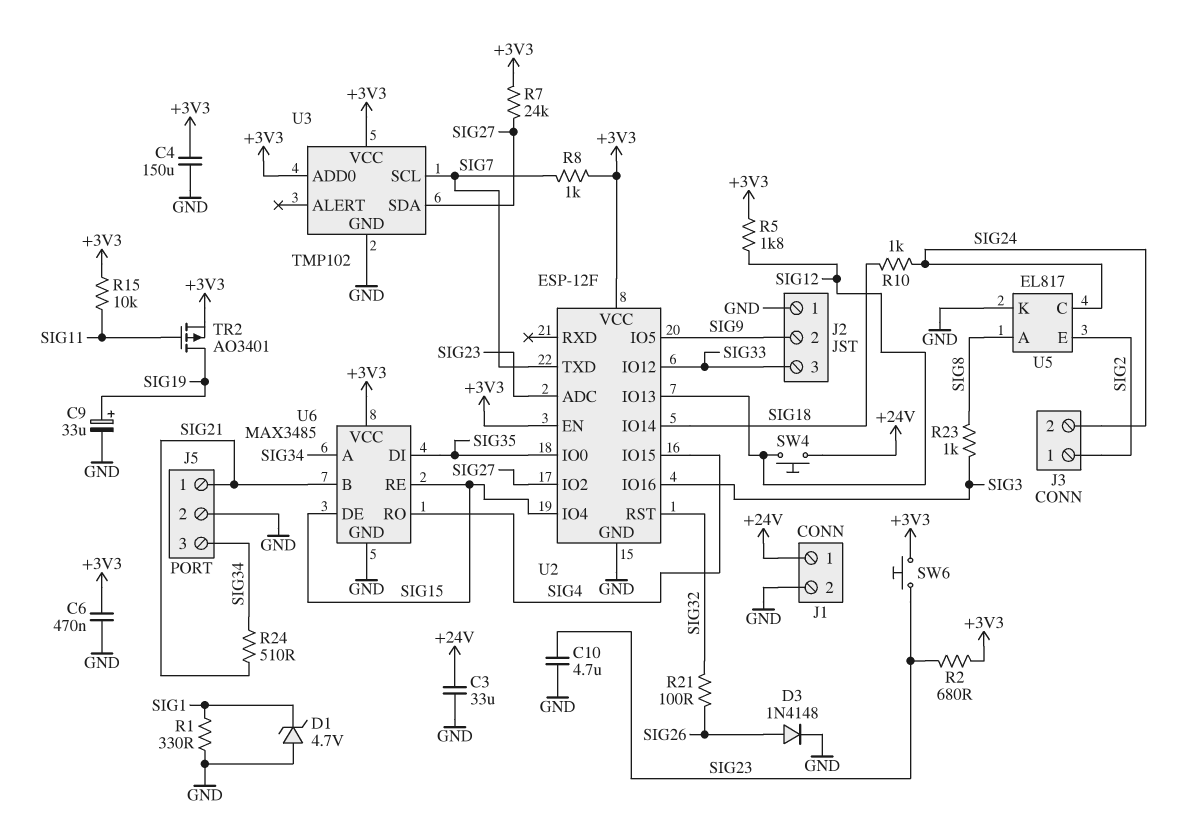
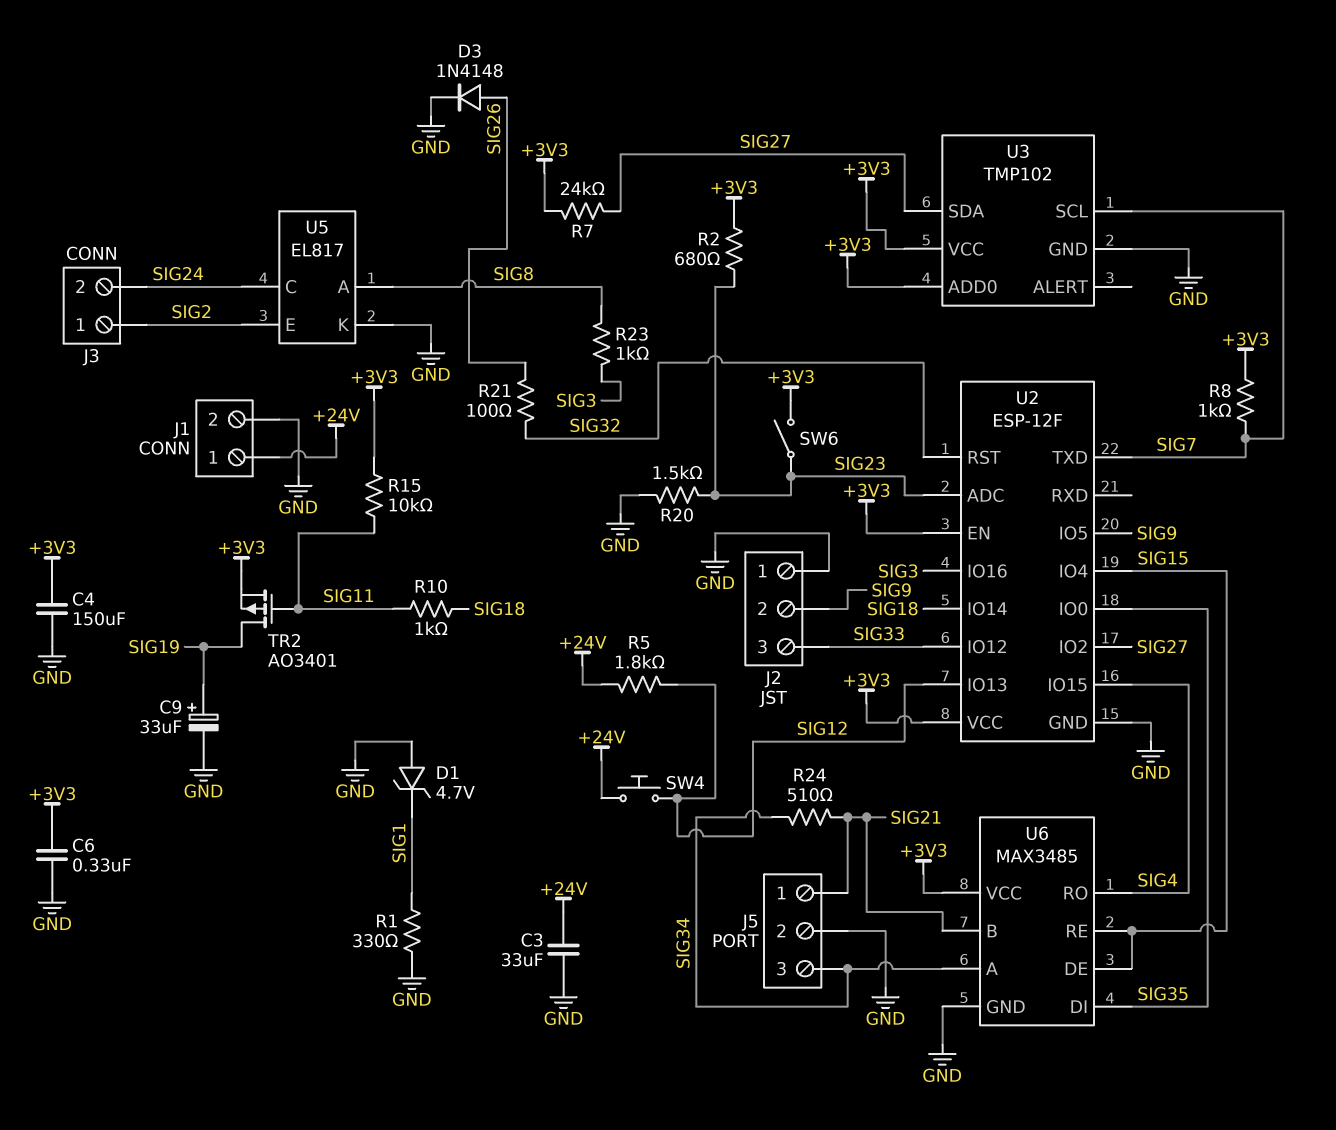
C6: 470nF (+3V3, GND) -> 330nF (+3V3, GND)
C10: 4.7uF (GND, SIG23) -> none
R5: 1.8k (+3V3, SIG12) -> 1.8k (+24V, SIG12)
R10: 1k (SIG18, SIG24) -> 1k (SIG11, SIG18)
R20: none -> 1.5k (GND, SIG23)
SW6: button (+3V3, SIG23) -> switch (+3V3, SIG23)

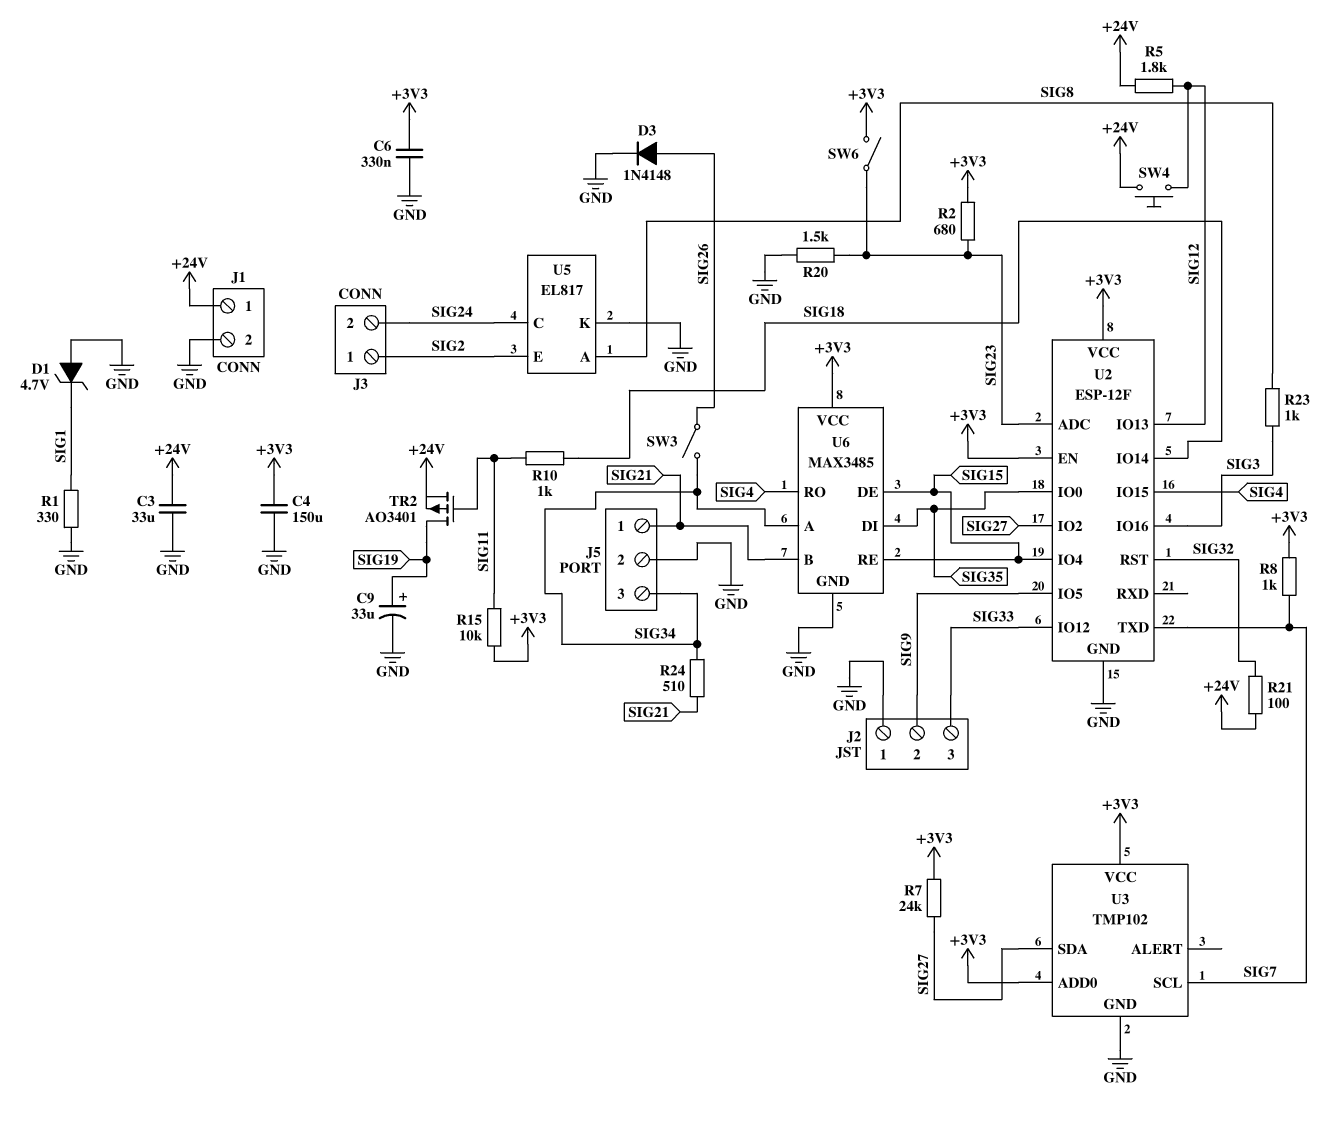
R21: 100 (SIG26, SIG32) -> 100 (+24V, SIG32)
SW3: none -> switch (SIG26, SIG34)
TR2: PMOS AO3401 (G SIG11, D SIG19, S +3V3) -> PMOS AO3401 (G SIG11, D SIG19, S +24V)

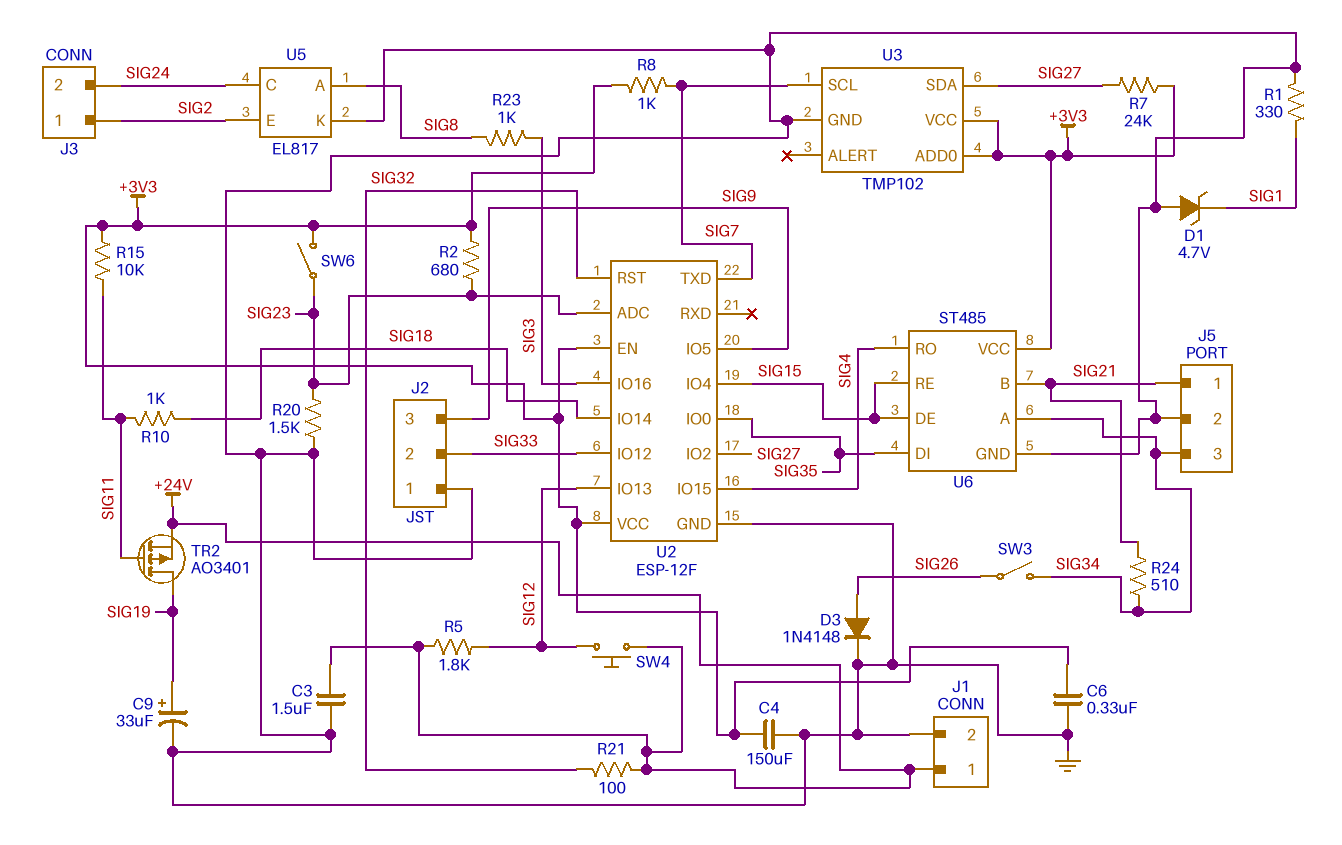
C3: 33uF (+24V, GND) -> 1.5uF (+24V, GND)
J2 pin 2: SIG9 -> SIG33
J2 pin 3: SIG33 -> SIG9
U6: MAX3485 -> ST485

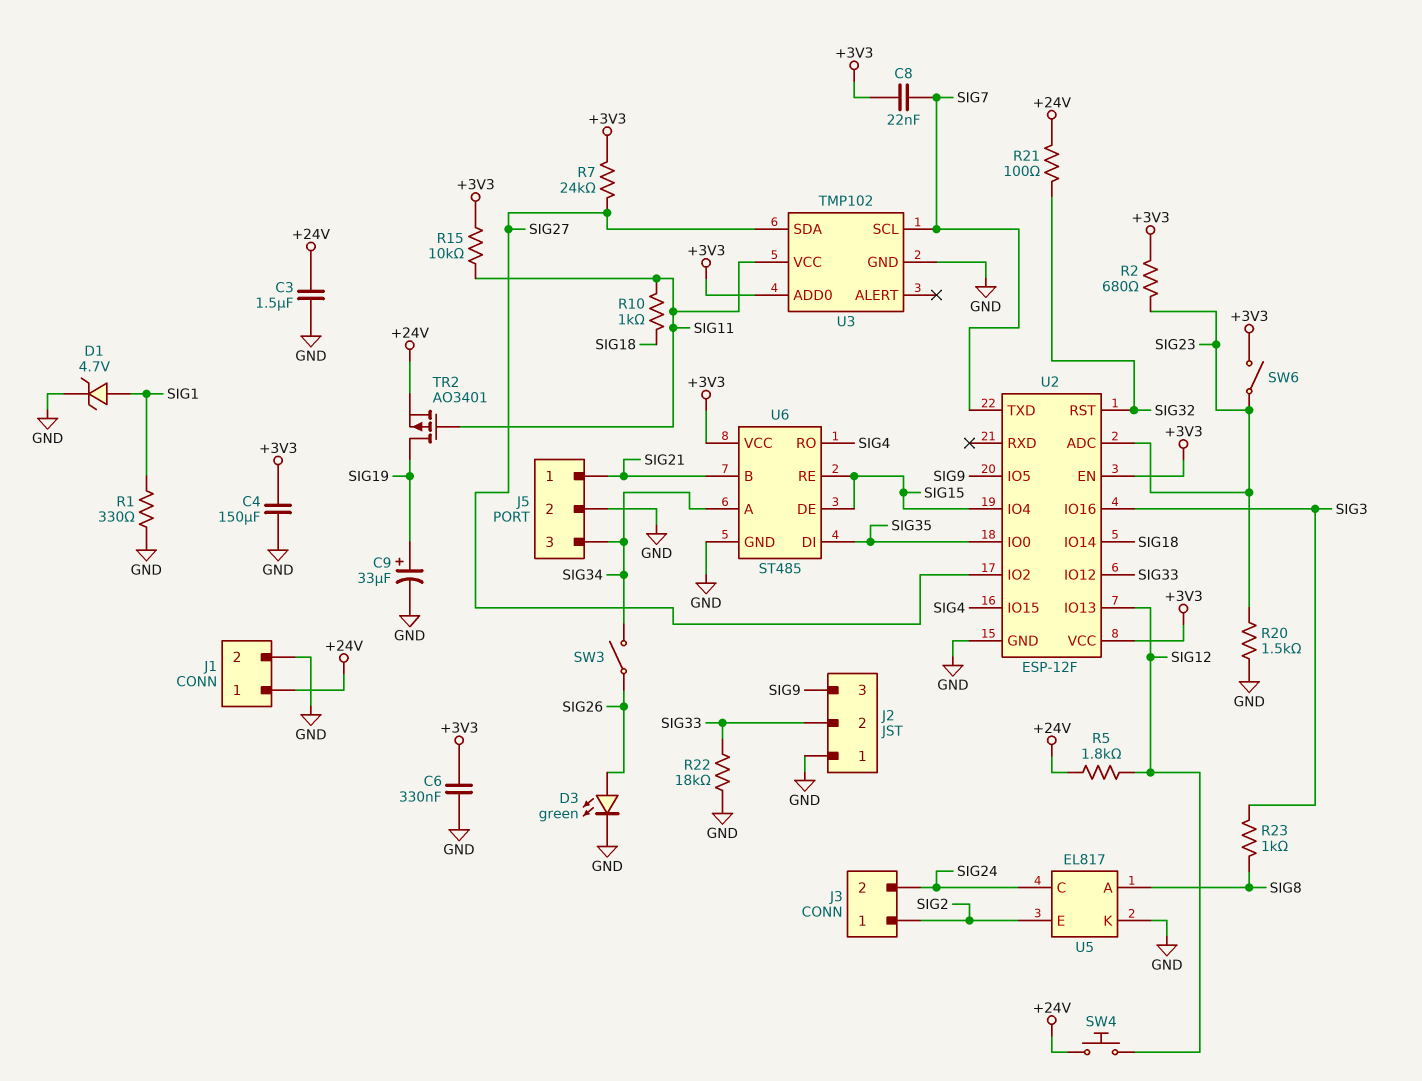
C8: none -> 22nF (+3V3, SIG7)
D1: zener 4.7V (A GND, K SIG1) -> zener 4.7V (A SIG1, K GND)
D3: diode 1N4148 (A SIG26, K GND) -> LED green (A SIG26, K GND)
R8: 1k (+3V3, SIG7) -> none
R22: none -> 18k (GND, SIG33)
R24: 510 (SIG21, SIG34) -> none
U3 pin VCC: +3V3 -> SIG11

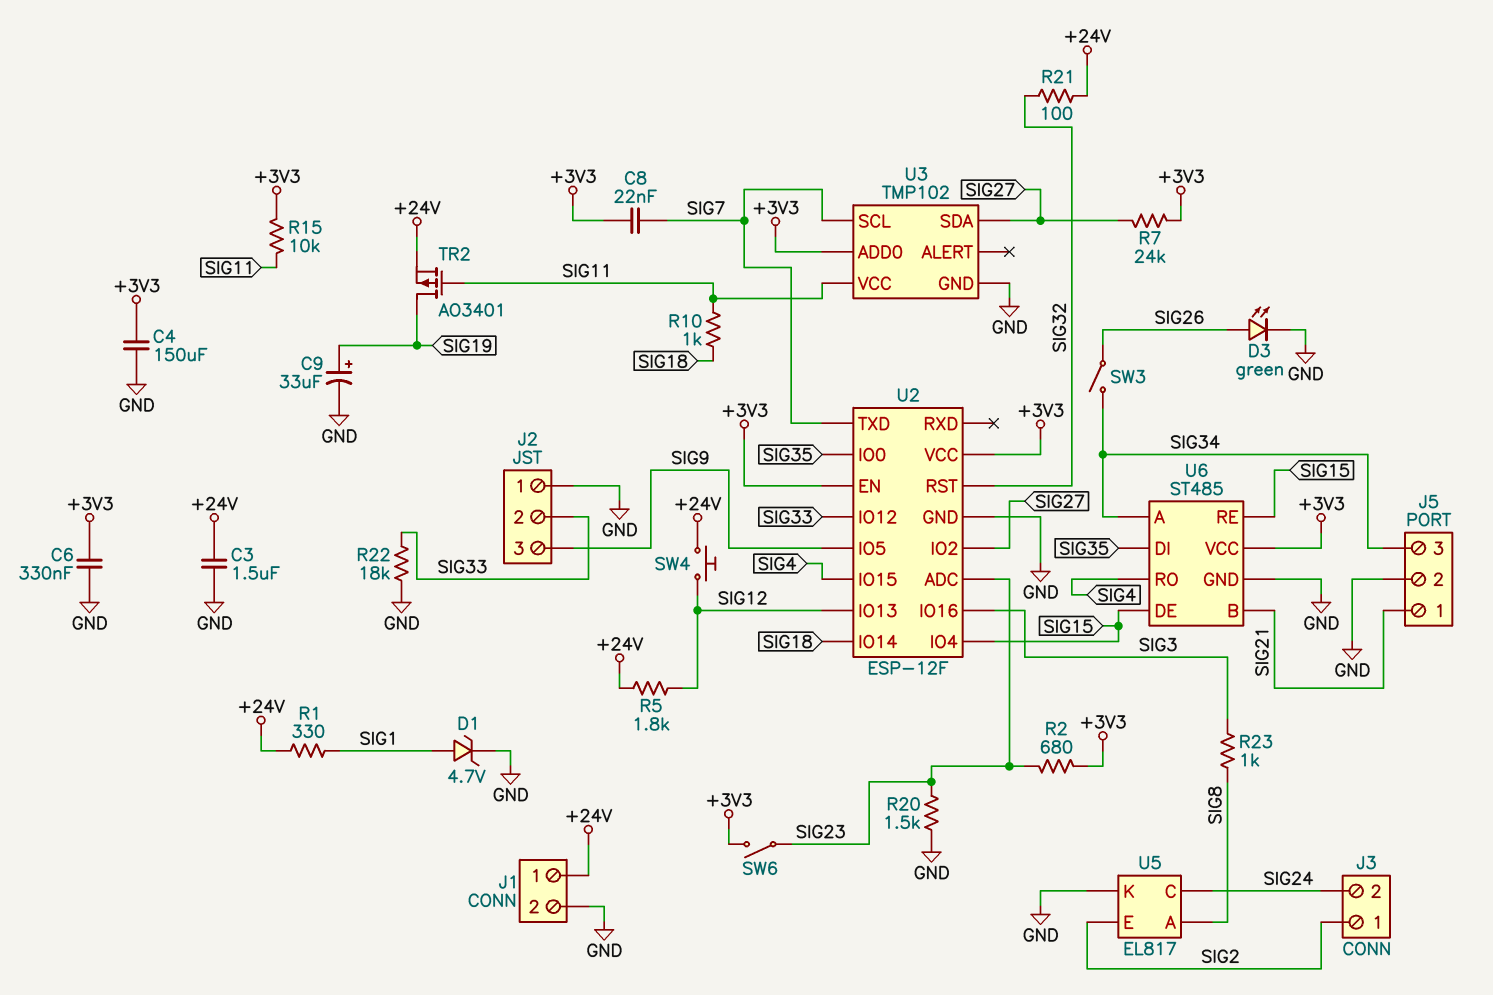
R1: 330 (GND, SIG1) -> 330 (+24V, SIG1)

